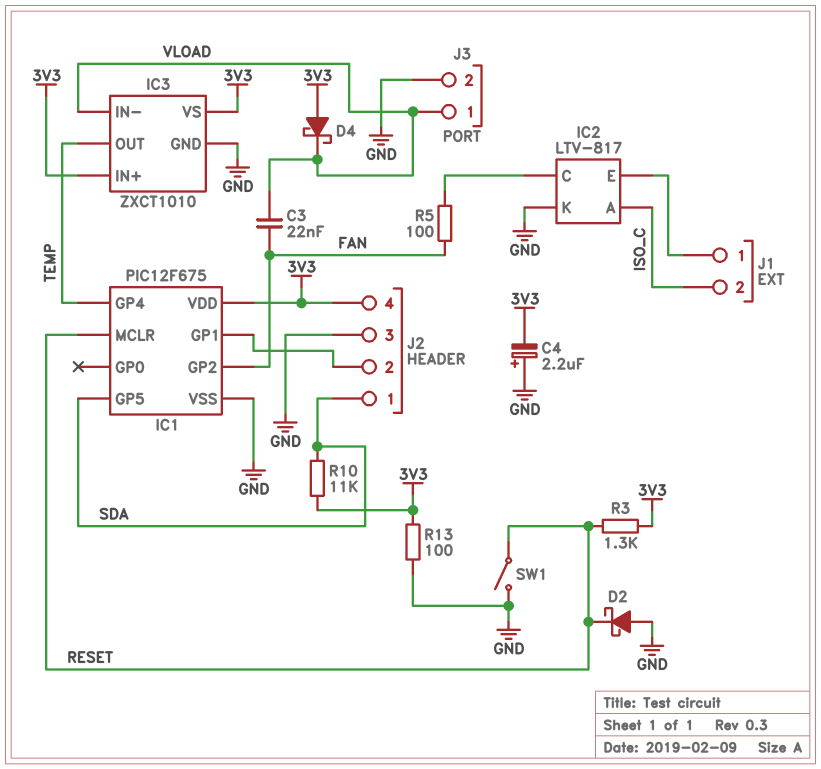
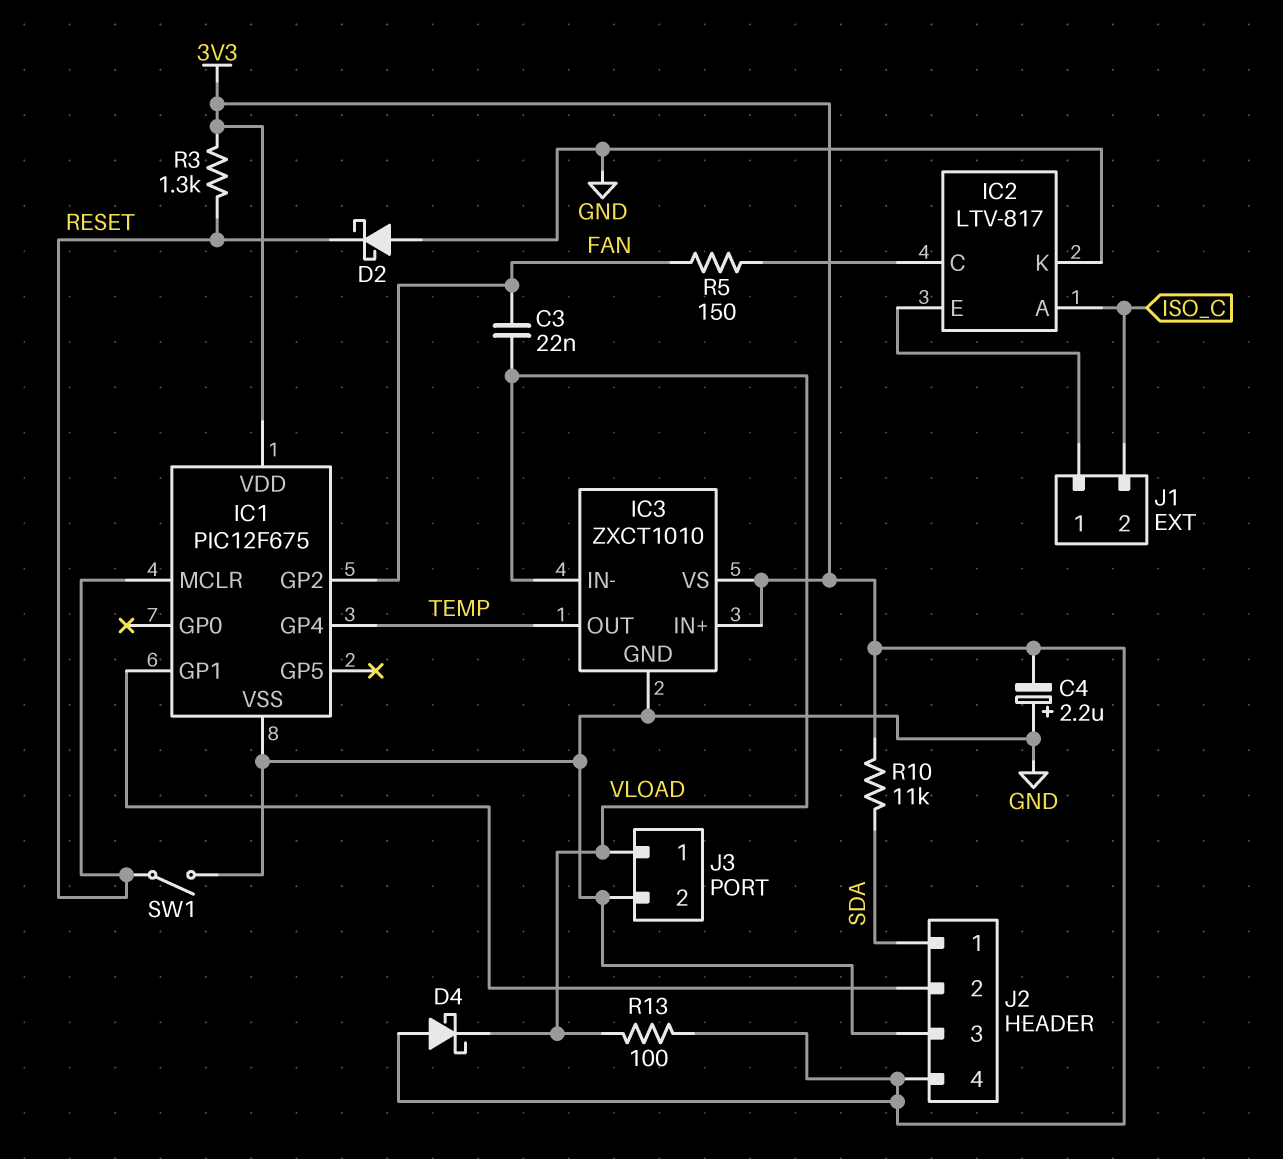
IC1 pin GP5: SDA -> none
R5: 100 (FAN, IC2/C) -> 150 (FAN, IC2/C)
R13: 100 (3V3, GND) -> 100 (3V3, VLOAD)

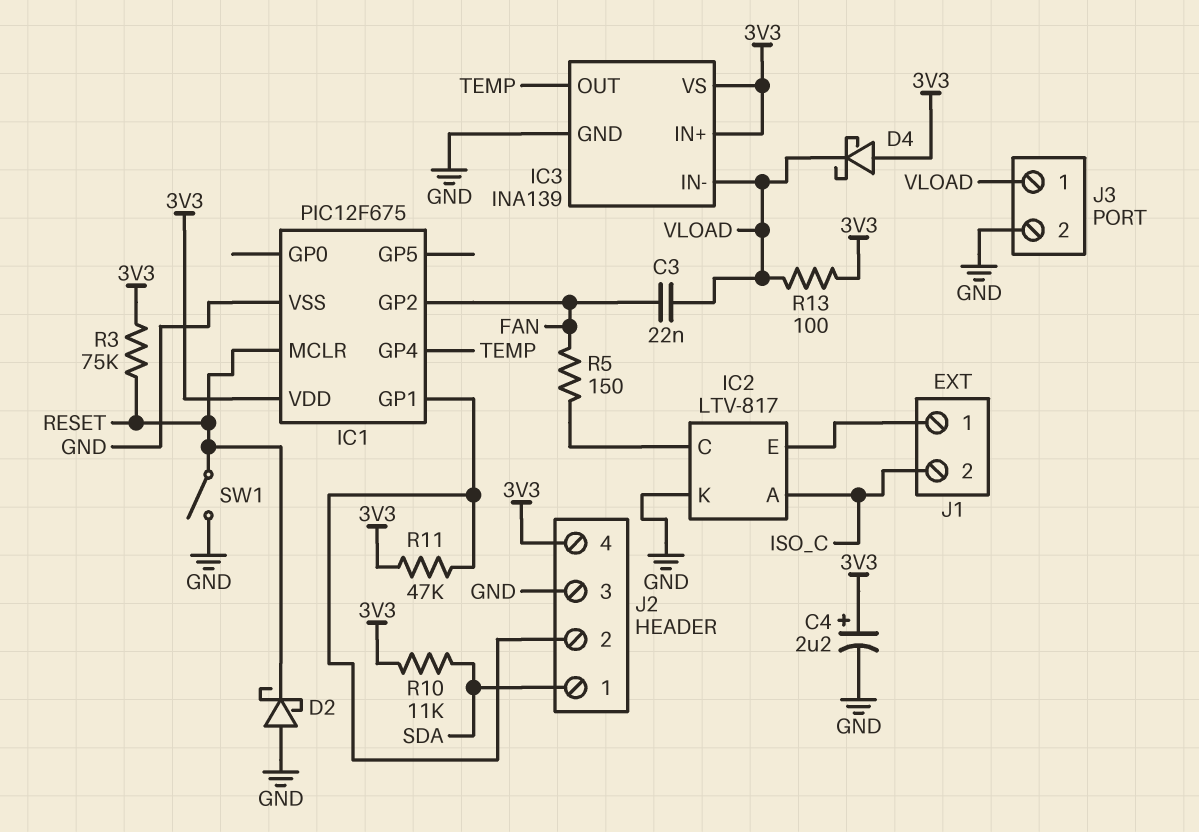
C4: 2.2uF (plus GND, minus 3V3) -> 2.2uF (plus 3V3, minus GND)
IC3: ZXCT1010 -> INA139
R3: 1.3k (3V3, RESET) -> 75k (3V3, RESET)
R11: none -> 47k (3V3, IC1/GP1)

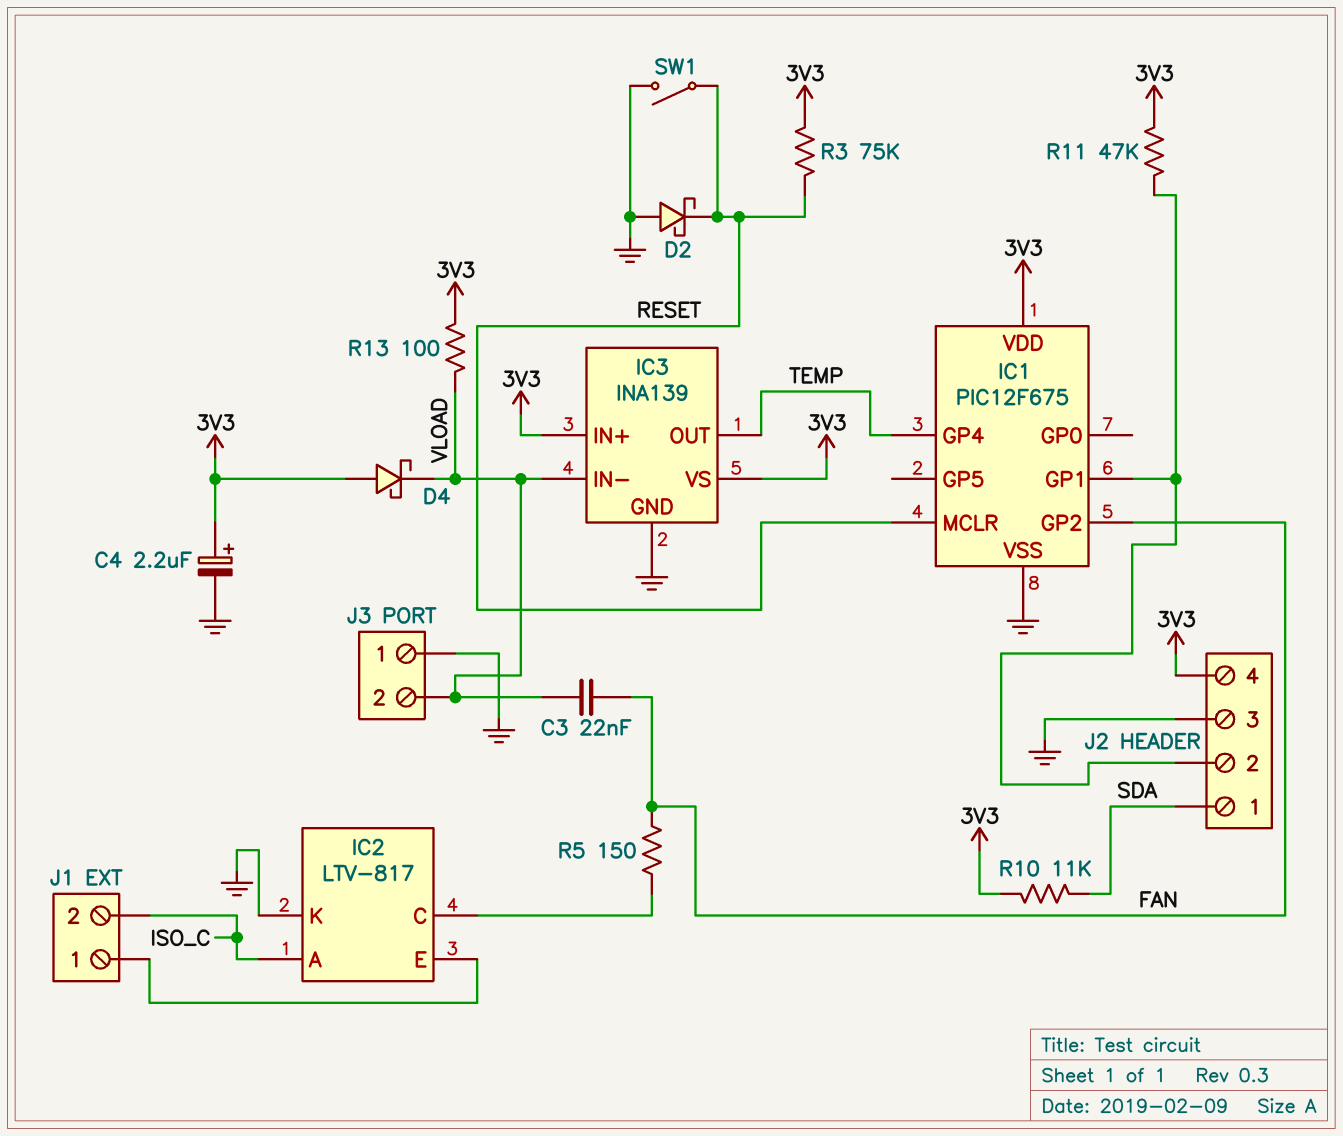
J3 pin 1: VLOAD -> GND
J3 pin 2: GND -> VLOAD

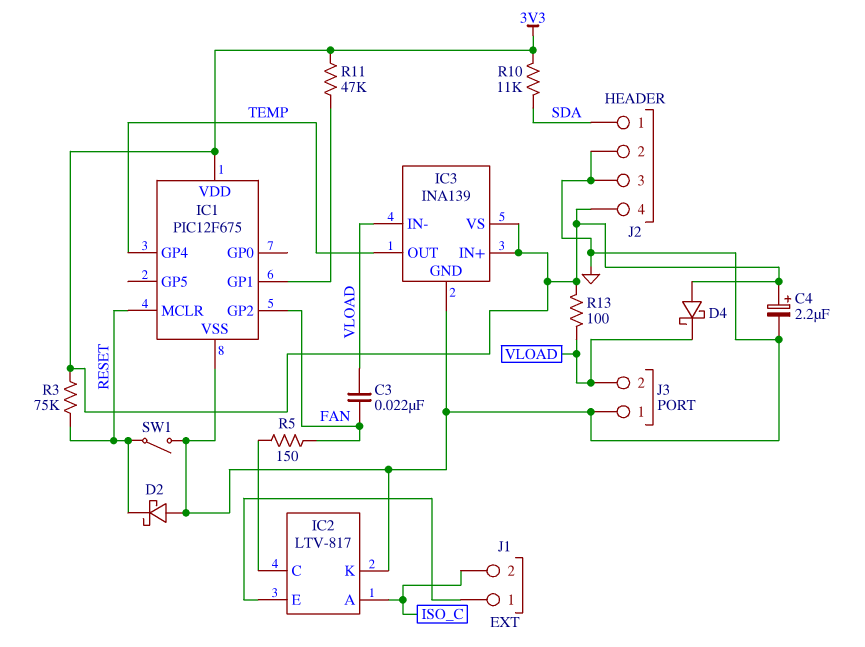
J2 pin 2: IC1/GP1 -> GND

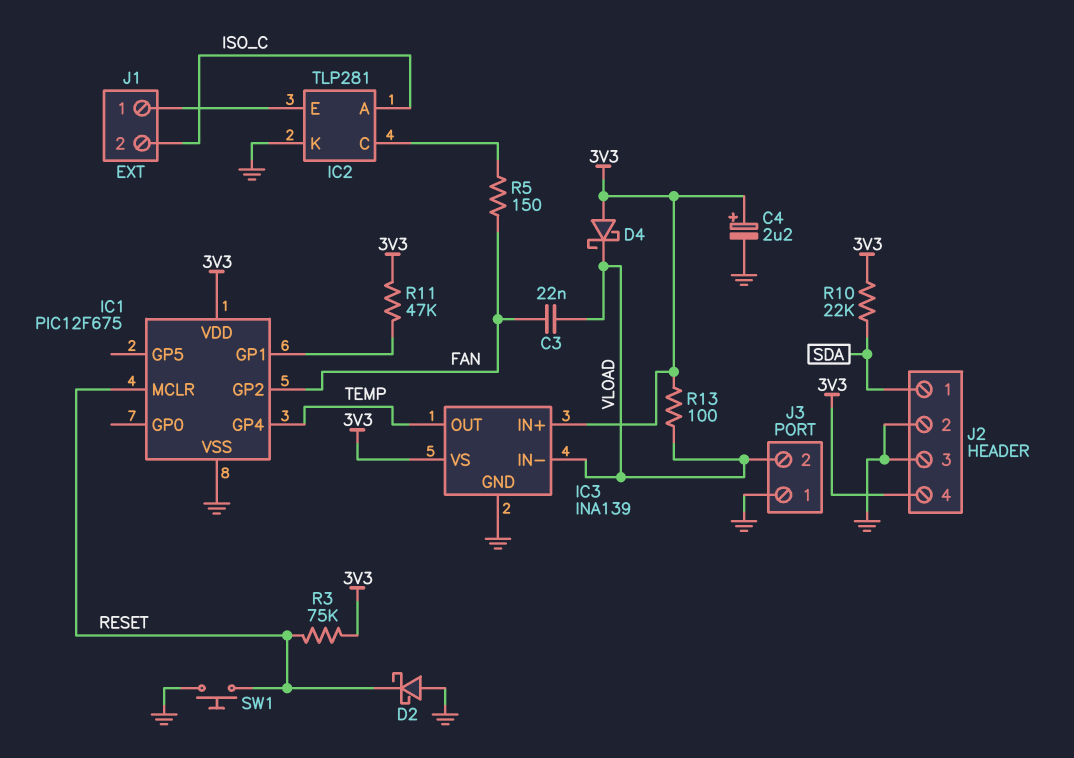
IC2: LTV-817 -> TLP281
R10: 11k (3V3, SDA) -> 22k (3V3, SDA)
SW1: switch (GND, RESET) -> button (GND, RESET)

